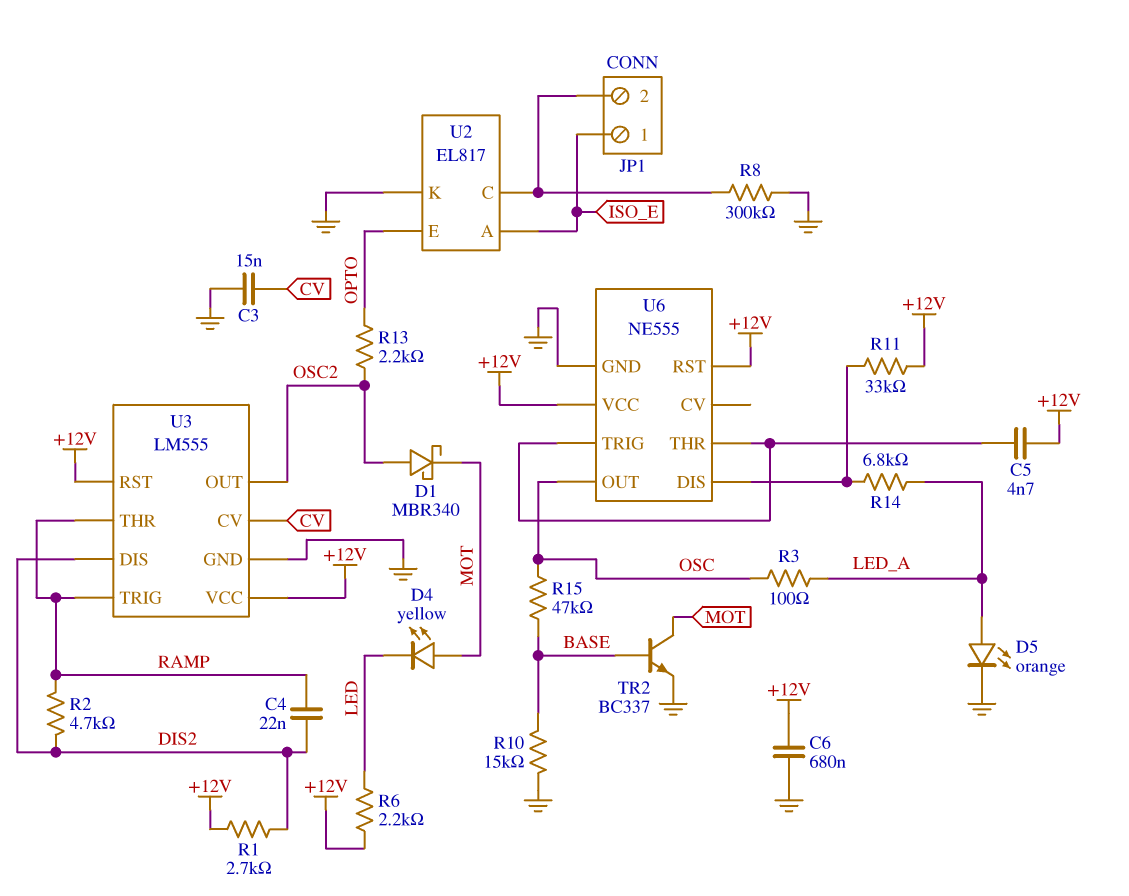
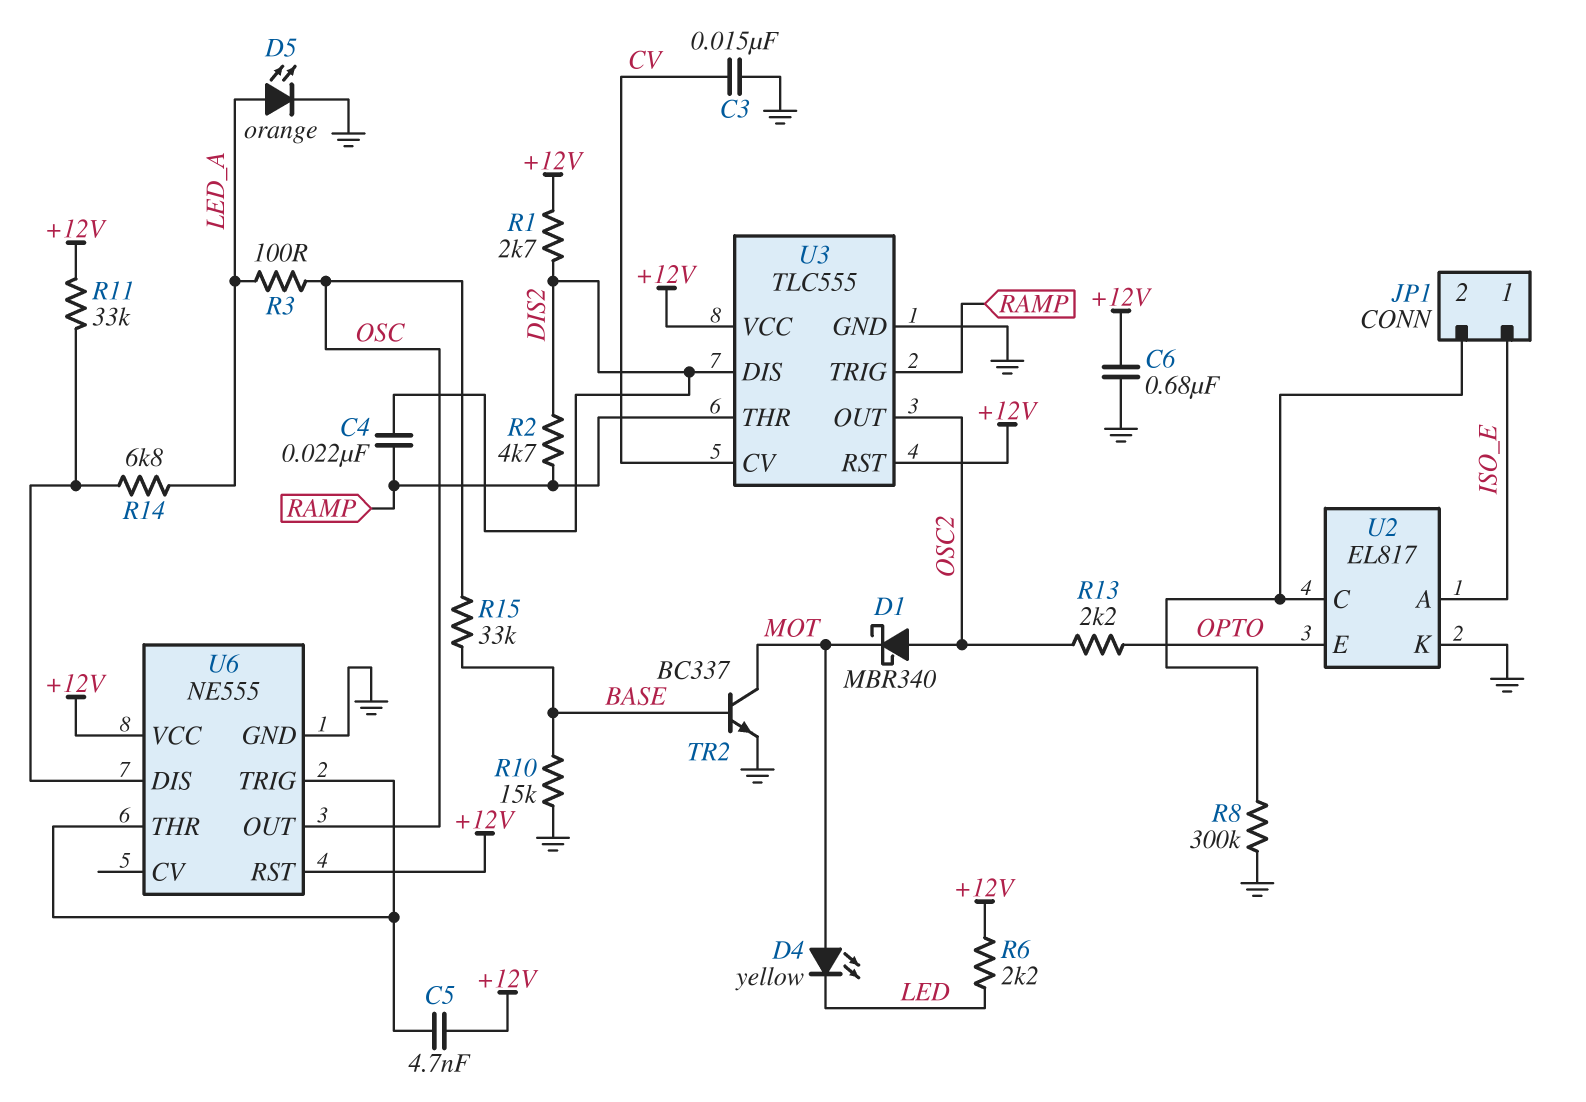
R15: 47k (BASE, OSC) -> 33k (BASE, OSC)
U3: LM555 -> TLC555

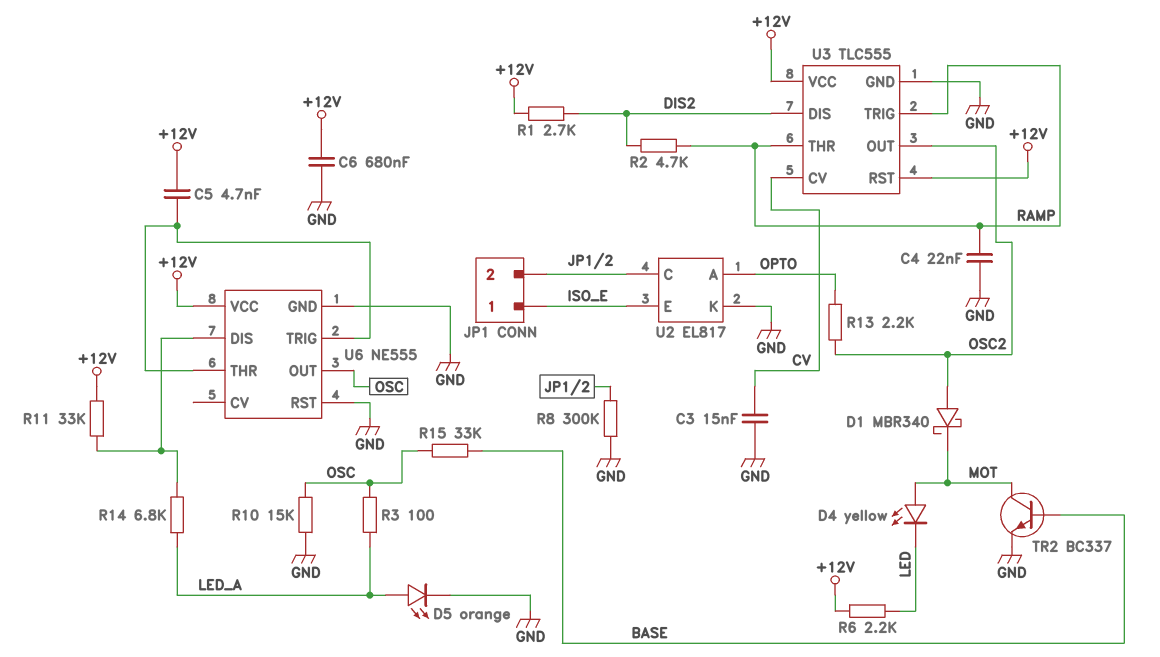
C4: 22nF (DIS2, RAMP) -> 22nF (GND, RAMP)
R10: 15k (BASE, GND) -> 15k (GND, OSC)
U2 pin A: ISO_E -> OPTO
U2 pin E: OPTO -> ISO_E
U6 pin RST: +12V -> GND

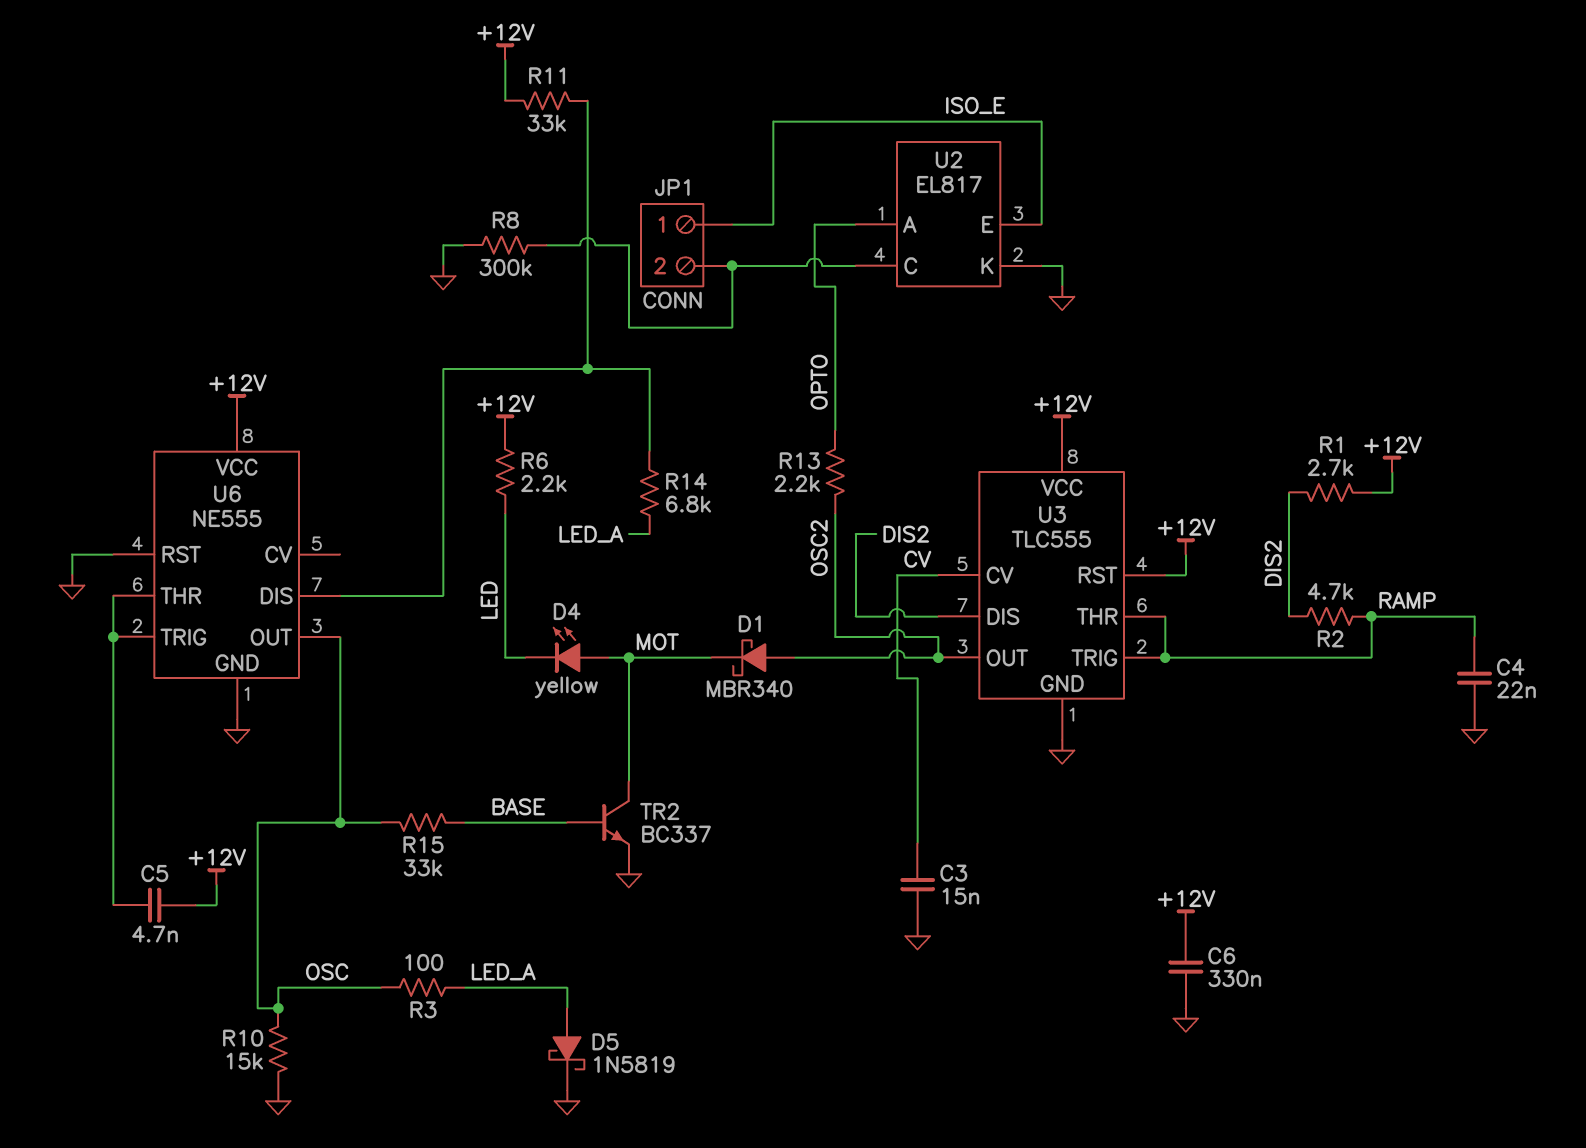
C6: 680nF (+12V, GND) -> 330nF (+12V, GND)
D5: LED orange (A LED_A, K GND) -> schottky 1N5819 (A LED_A, K GND)

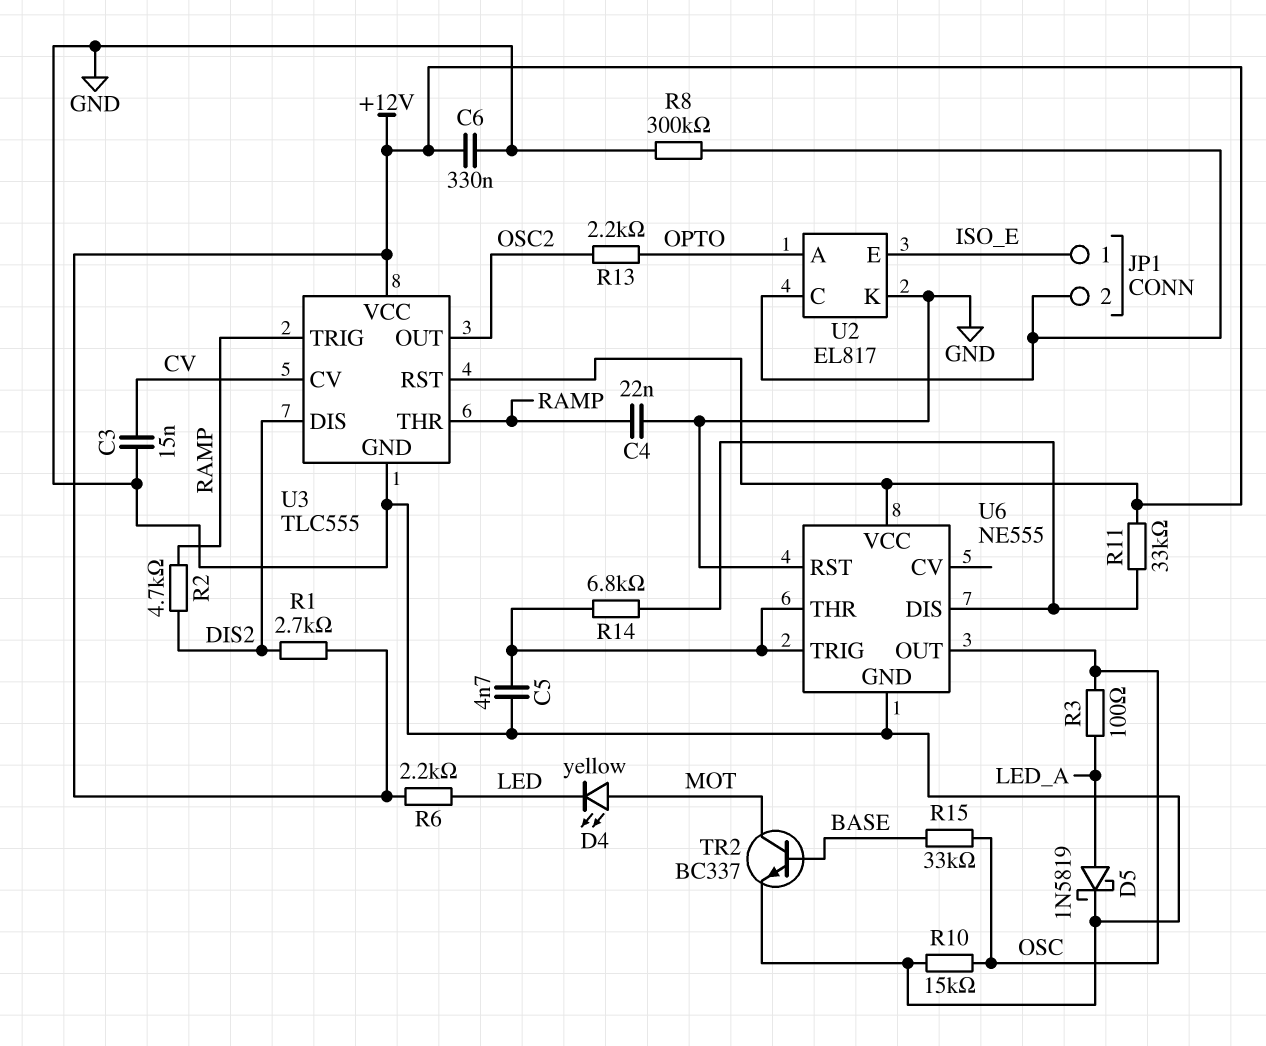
C5: 4.7nF (+12V, U6/THR) -> 4.7nF (GND, U6/THR)
D1: schottky MBR340 (A OSC2, K MOT) -> none
R14: 6.8k (LED_A, U6/DIS) -> 6.8k (U6/DIS, U6/THR)

